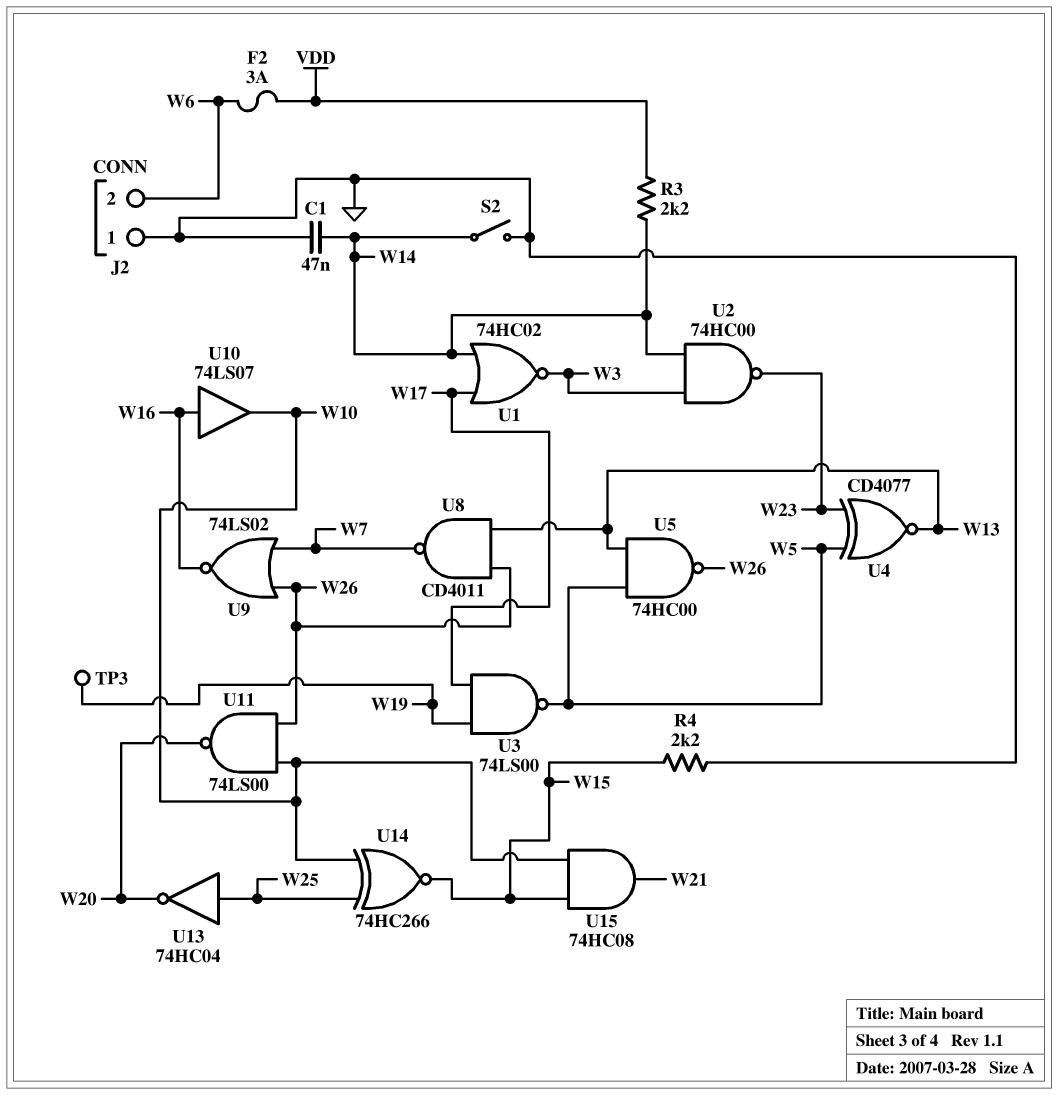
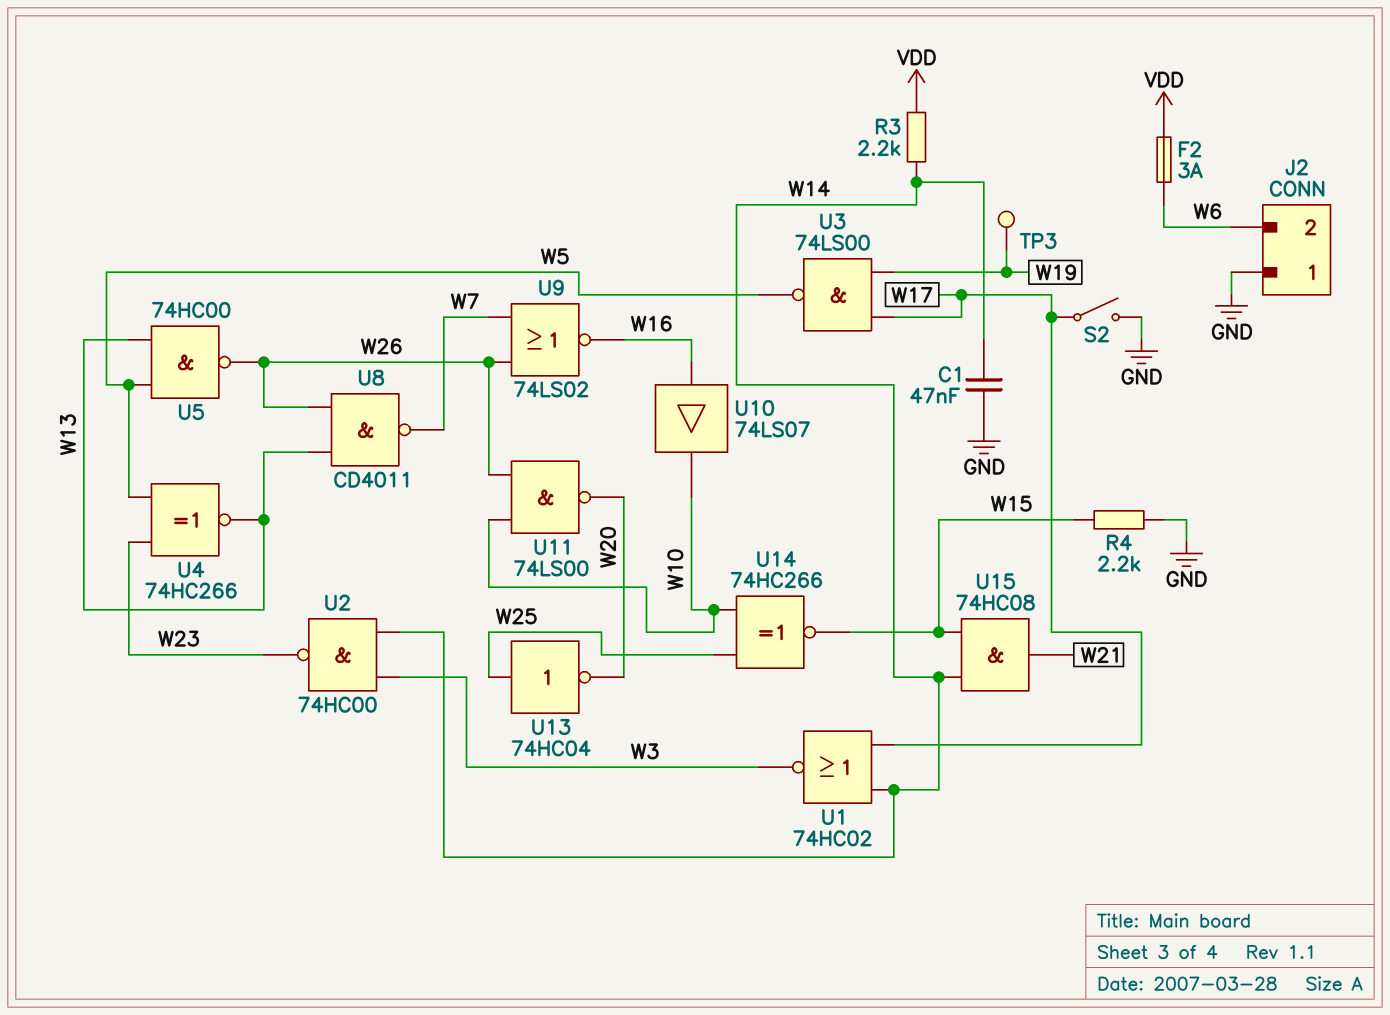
S2: switch (GND, W14) -> switch (GND, W17)
U4: XNOR CD4077 (in W5, in W23, out W13) -> XNOR 74HC266 (in W5, in W23, out W13)
U15: AND 74HC08 (in W10, in W15, out W21) -> AND 74HC08 (in W14, in W15, out W21)

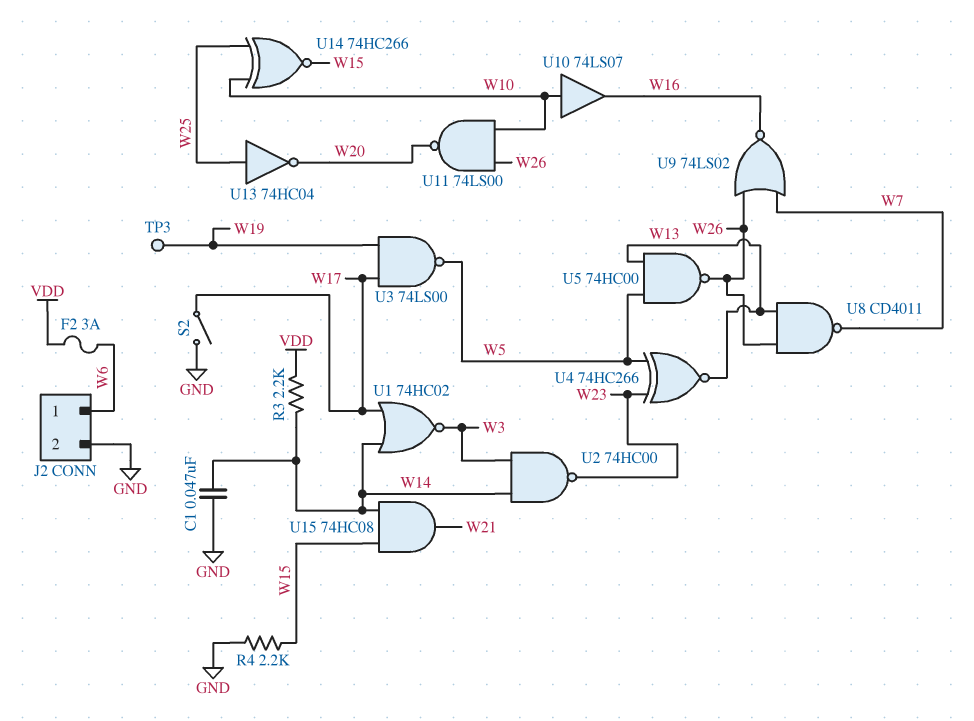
J2 pin 1: GND -> W6
J2 pin 2: W6 -> GND
U10: buffer 74LS07 (in W16, out W10) -> buffer 74LS07 (in W10, out W16)

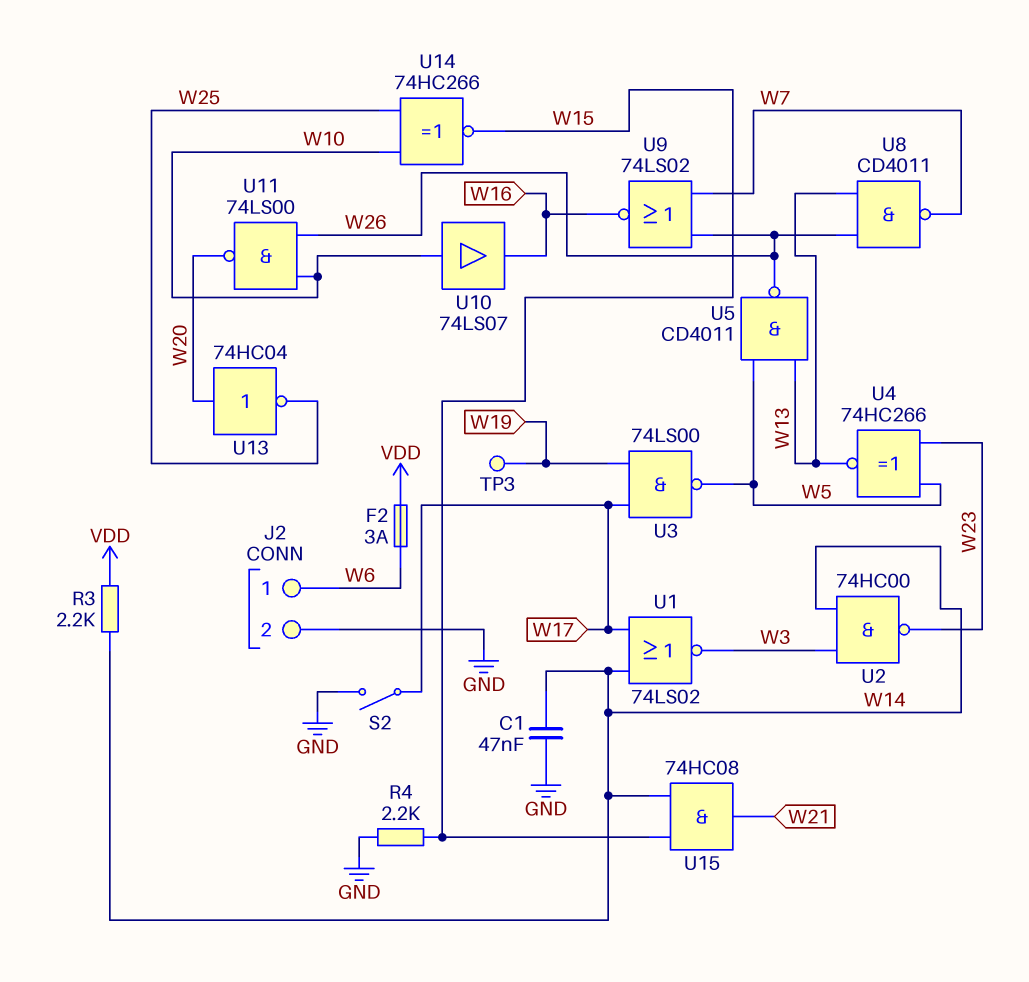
U1: NOR 74HC02 (in W14, in W17, out W3) -> NOR 74LS02 (in W14, in W17, out W3)
U5: NAND 74HC00 (in W5, in W13, out W26) -> NAND CD4011 (in W5, in W13, out W26)
U13: NOT 74HC04 (in W25, out W20) -> NOT 74HC04 (in W20, out W25)

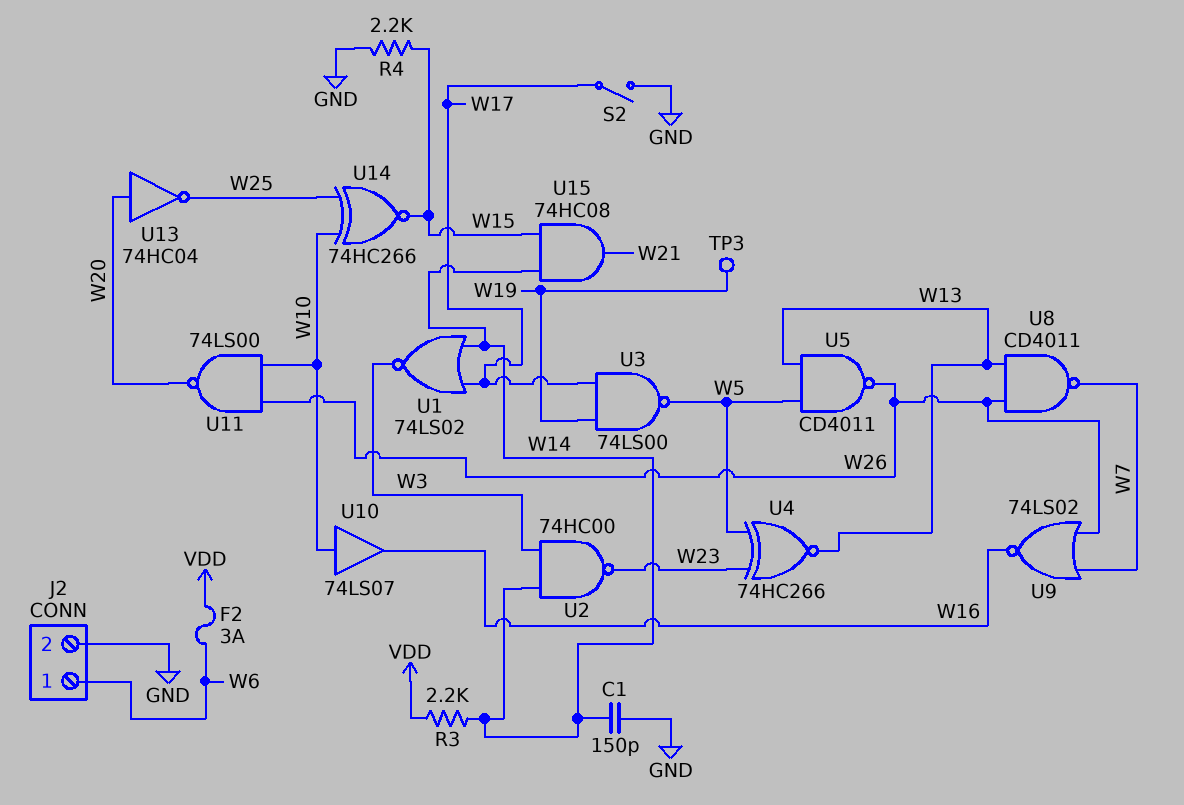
C1: 47nF (GND, W14) -> 150pF (GND, W14)

